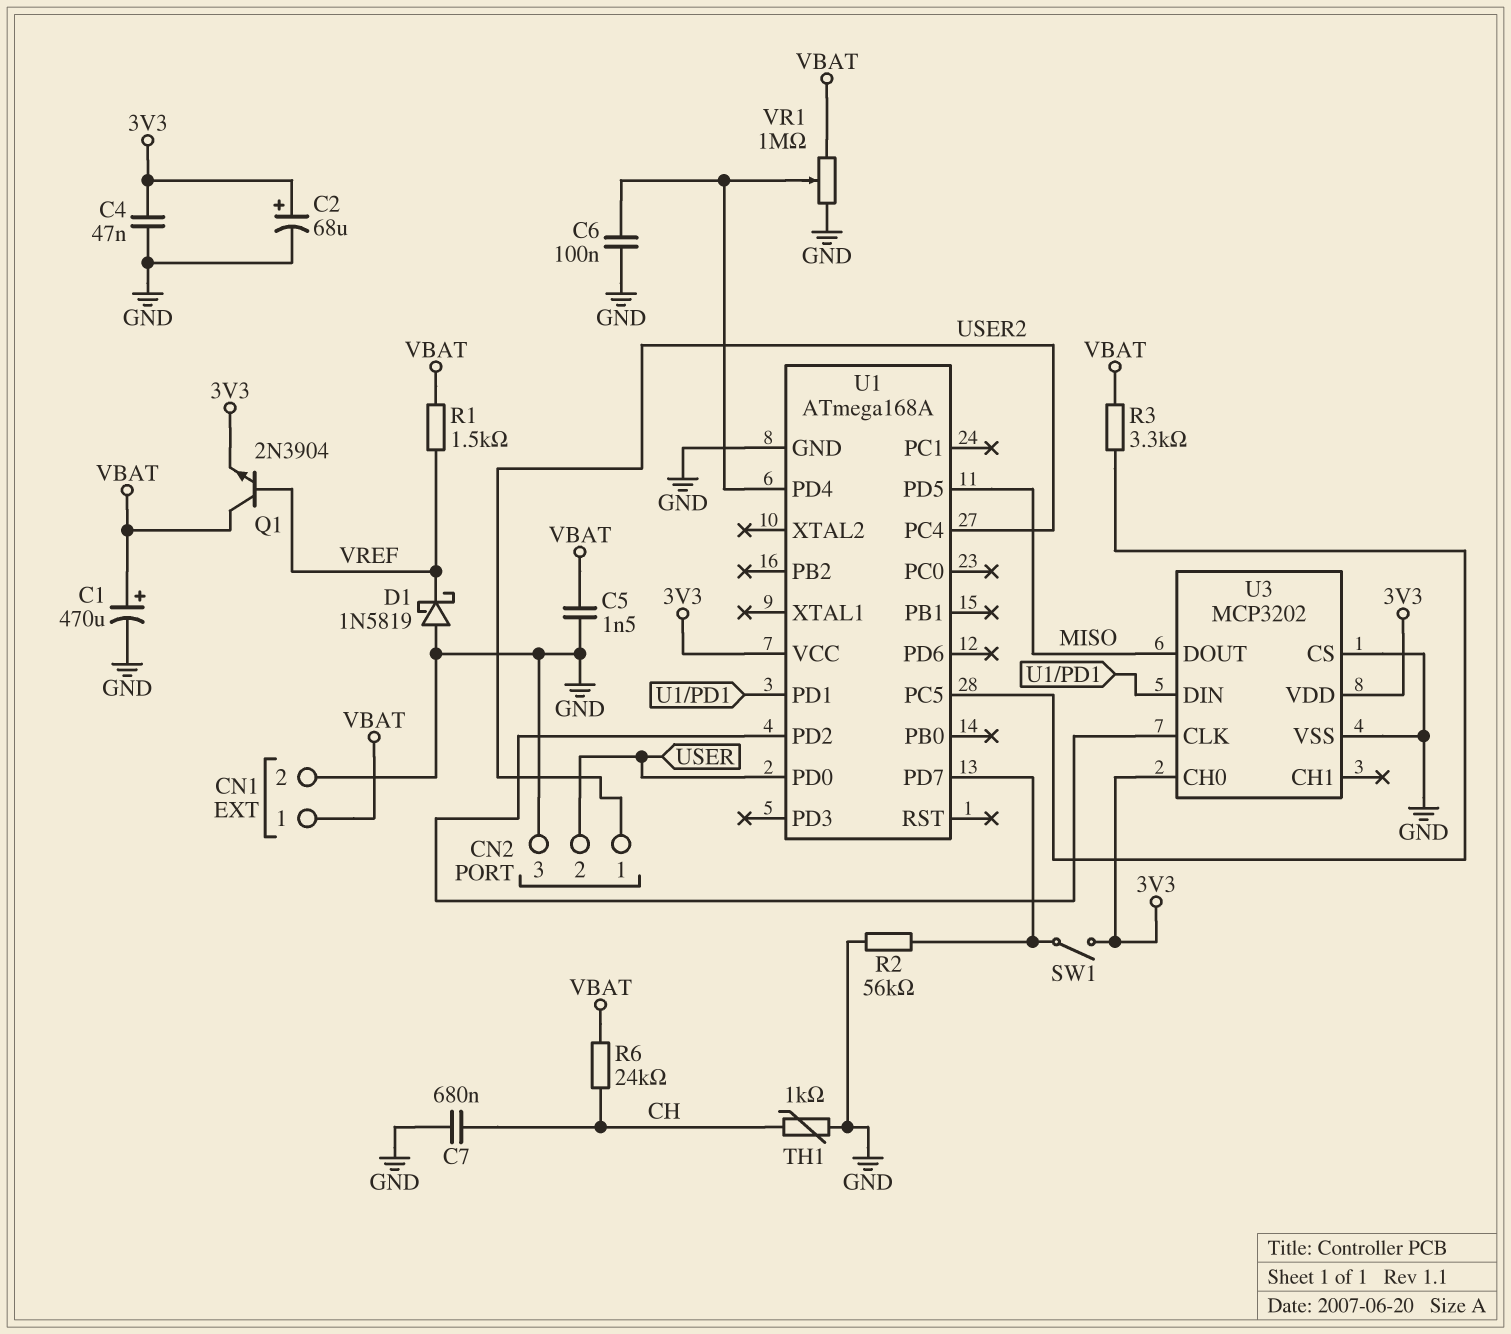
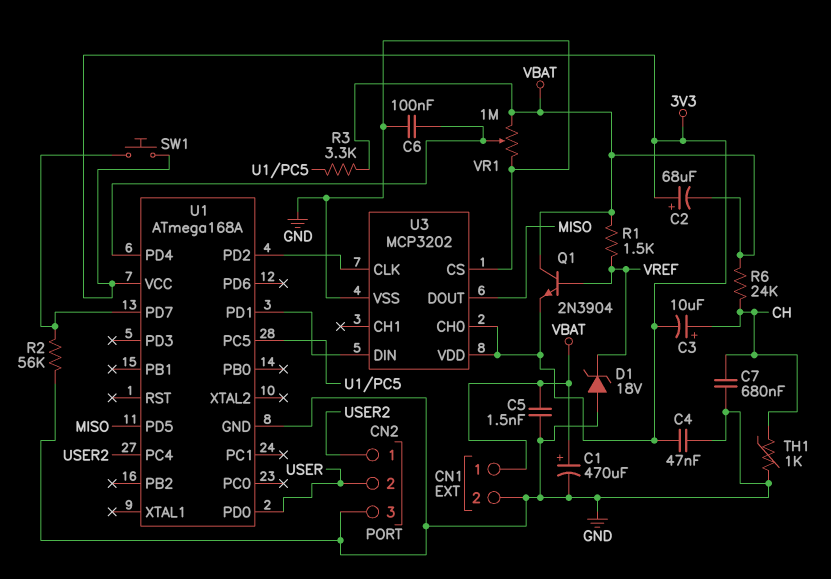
C2: 68uF (plus 3V3, minus GND) -> 68uF (plus 3V3, minus VBAT)
C3: none -> 10uF (plus CH, minus 3V3)
D1: schottky 1N5819 (A GND, K VREF) -> zener 18V (A GND, K VREF)
SW1: switch (3V3, U1/PD7) -> button (3V3, U1/PD7)

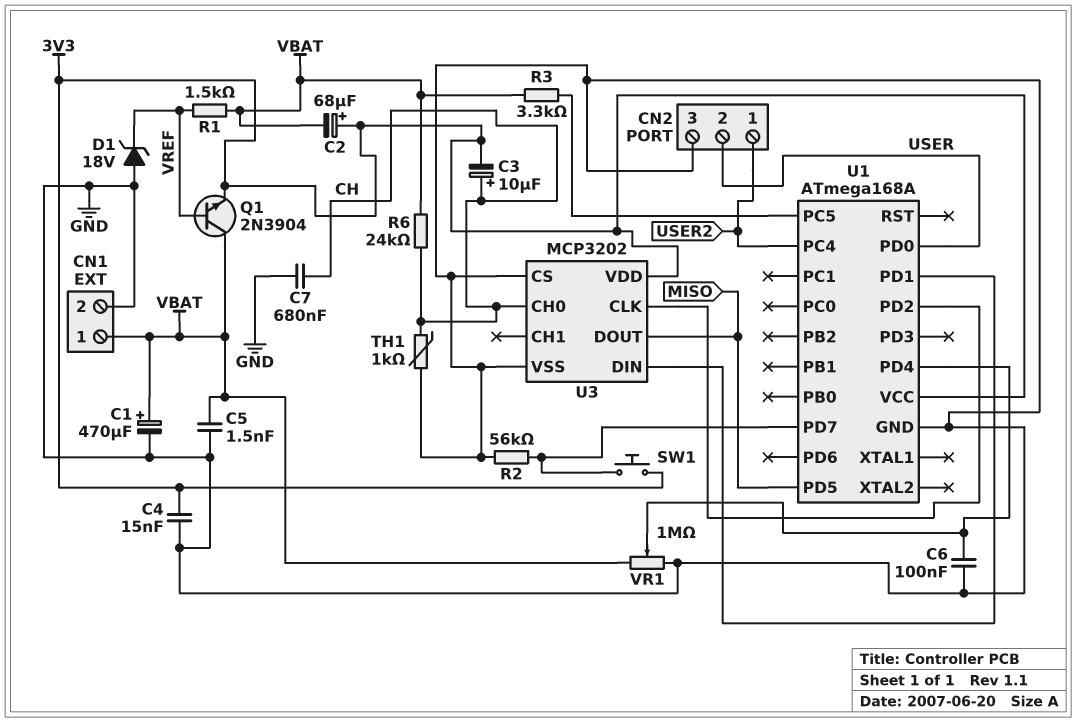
C4: 47nF (3V3, GND) -> 15nF (3V3, GND)
U3 pin CH0: 3V3 -> CH

